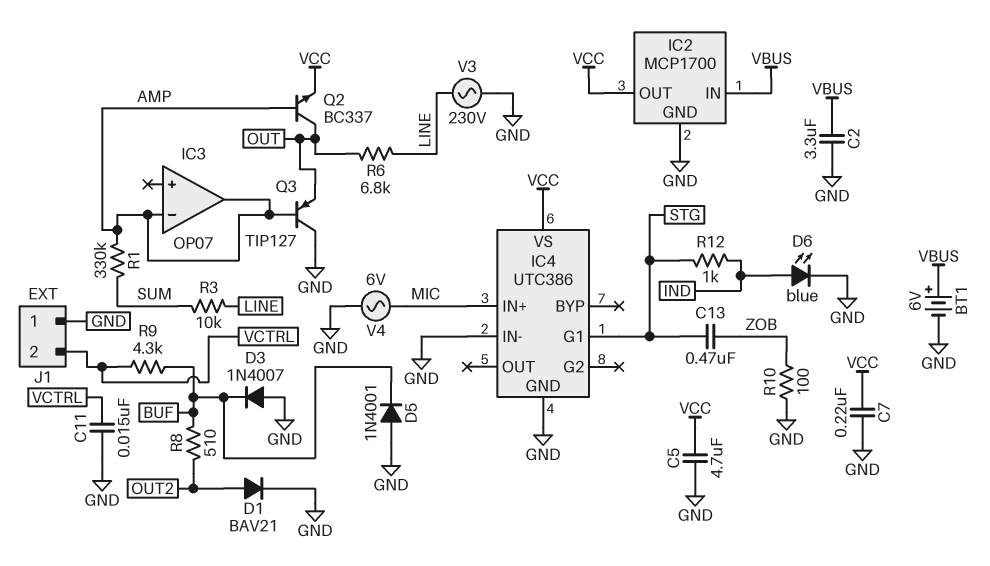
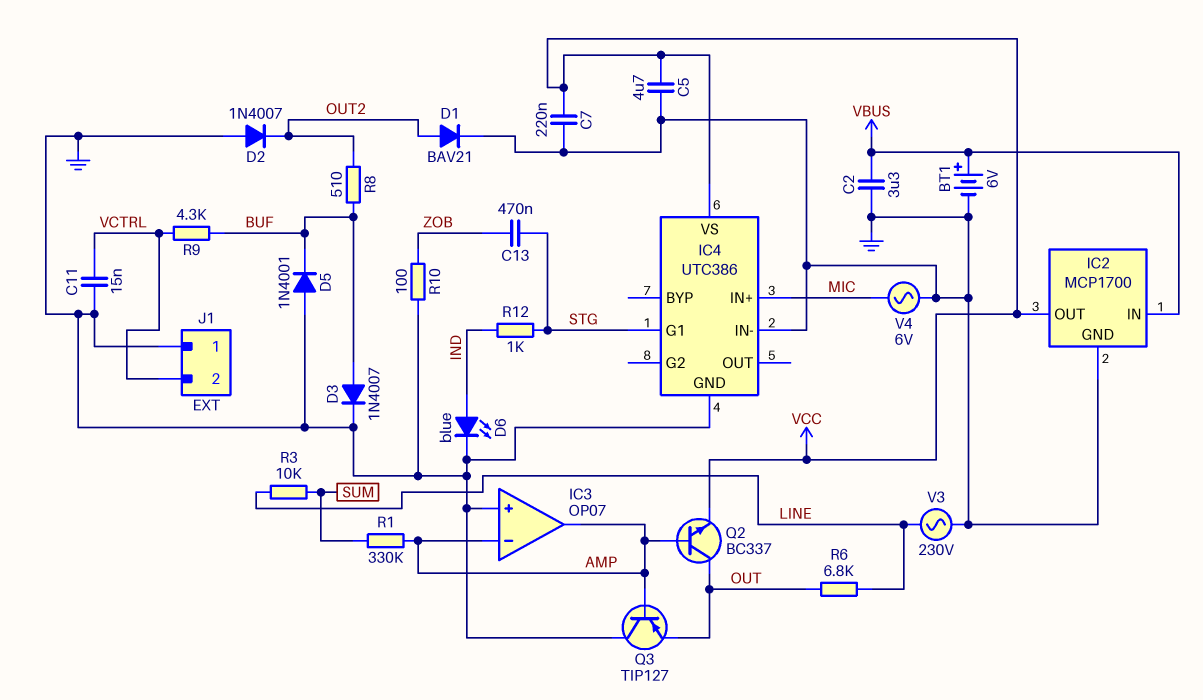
D2: none -> diode 1N4007 (A GND, K OUT2)
D3: diode 1N4007 (A GND, K BUF) -> diode 1N4007 (A BUF, K GND)
IC3 pin in+: none -> GND

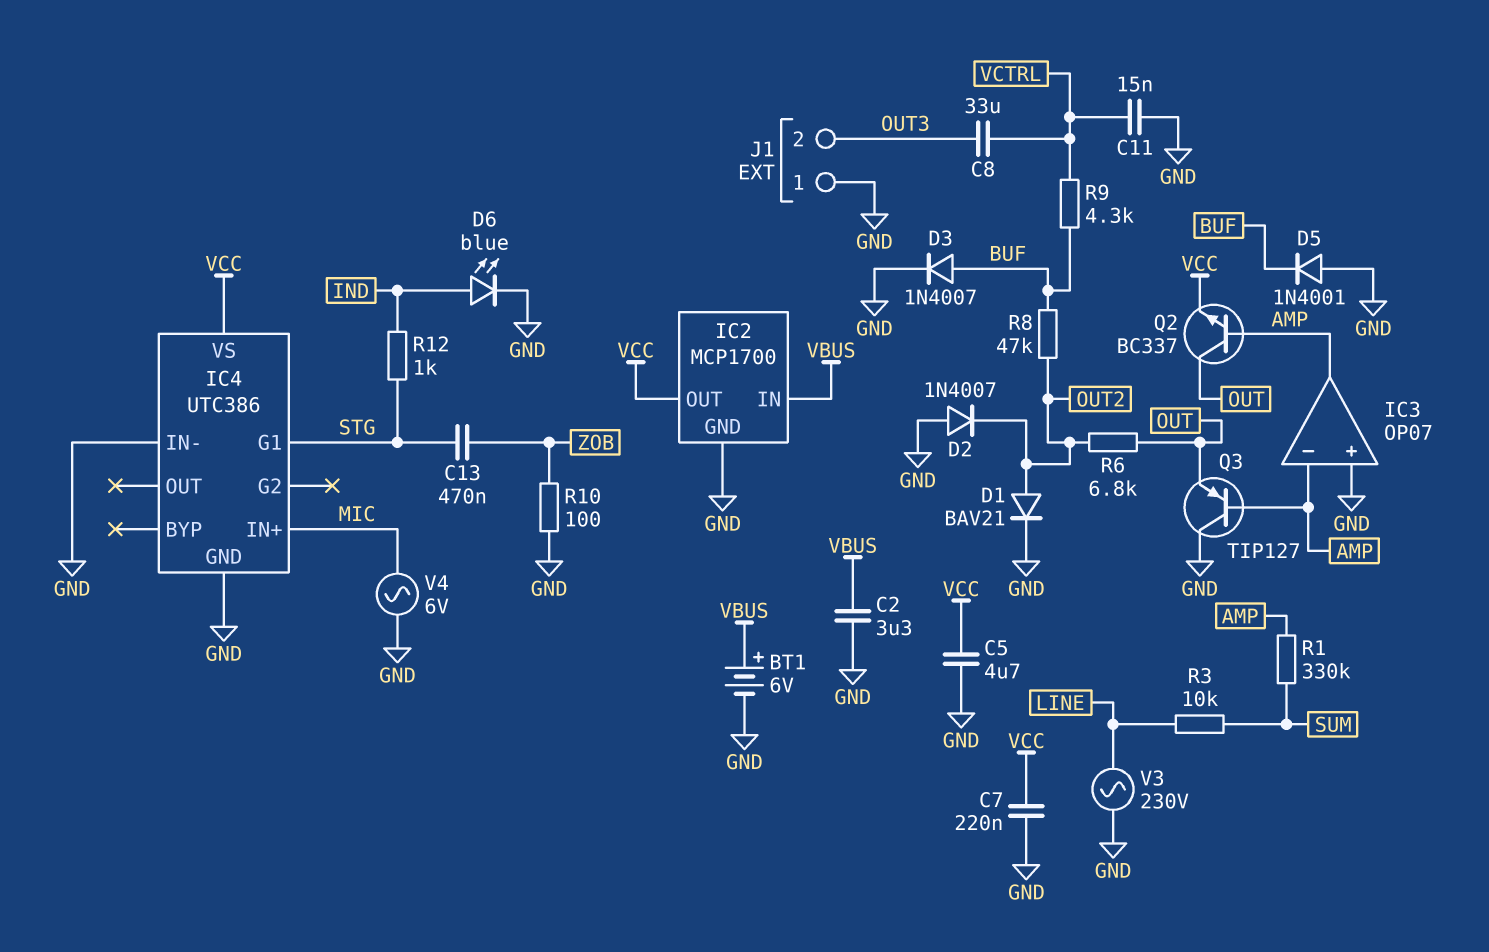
C8: none -> 33uF (OUT3, VCTRL)
J1 pin 2: VCTRL -> OUT3
R6: 6.8k (LINE, OUT) -> 6.8k (OUT, OUT2)
R8: 510 (BUF, OUT2) -> 47k (BUF, OUT2)

